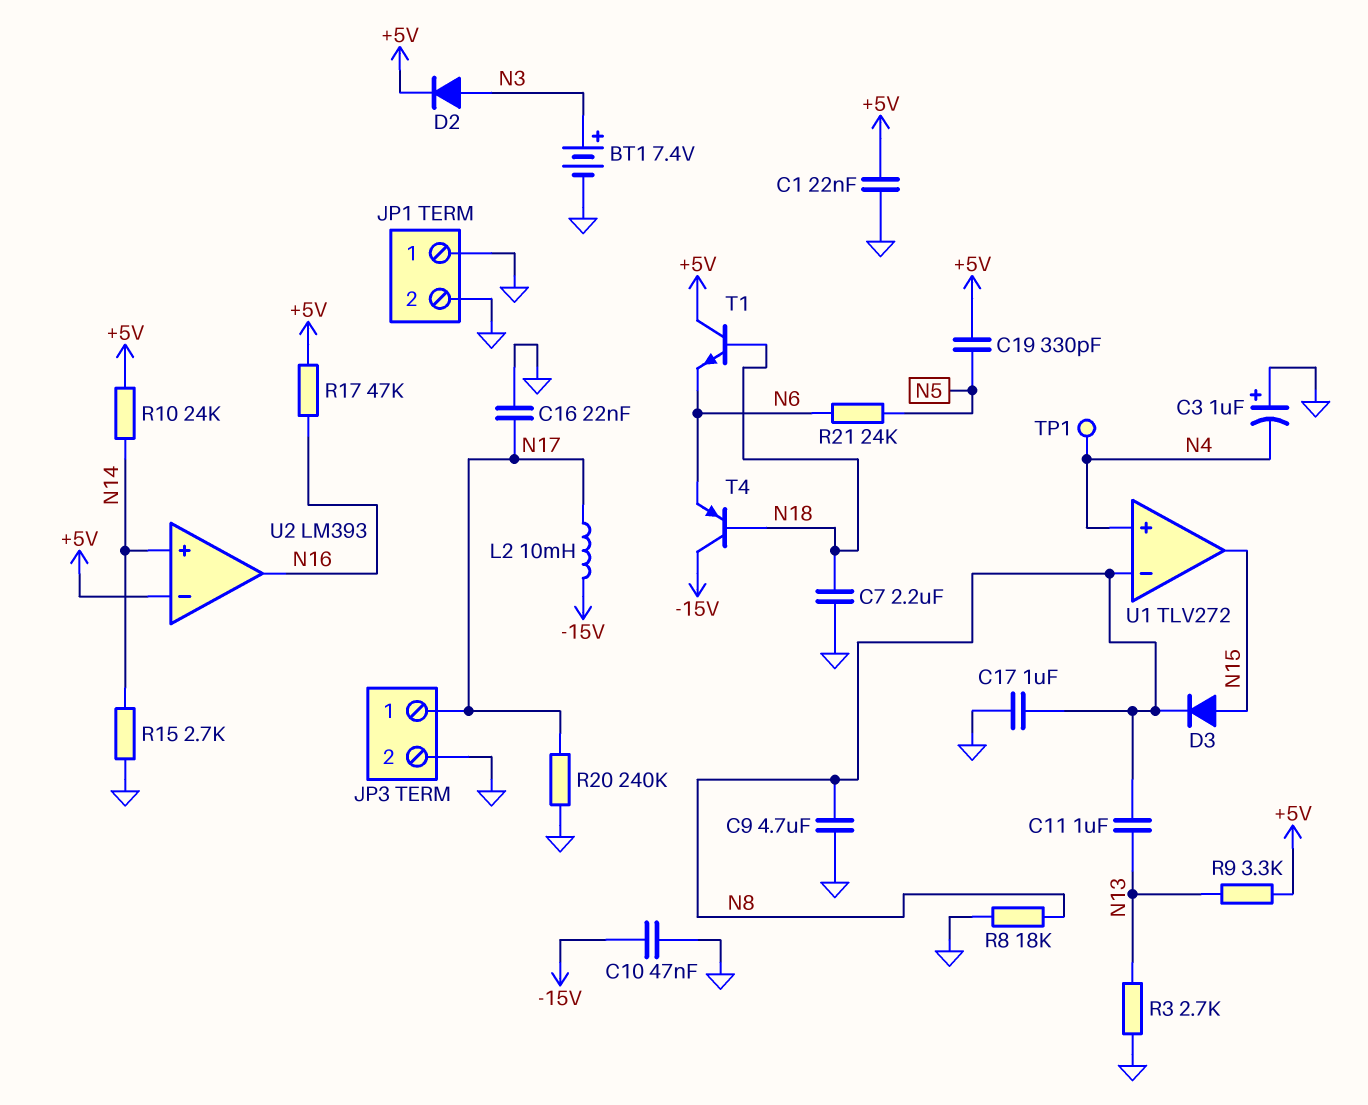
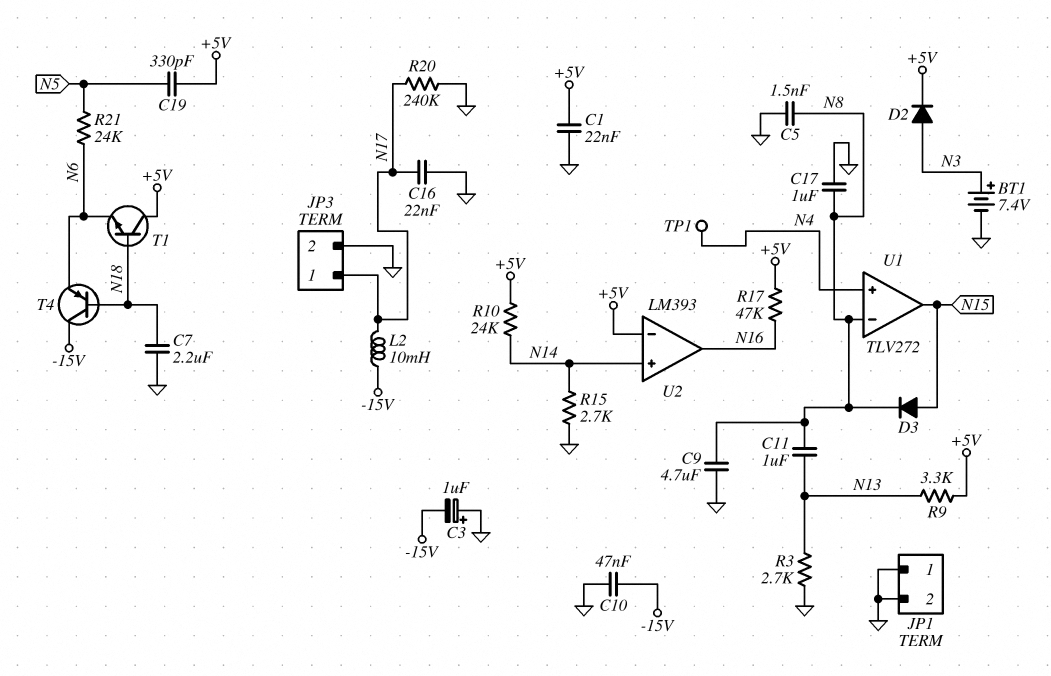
C3: 1uF (plus GND, minus N4) -> 1uF (plus GND, minus -15V)
C5: none -> 1.5nF (GND, N8)
R8: 18k (GND, N8) -> none

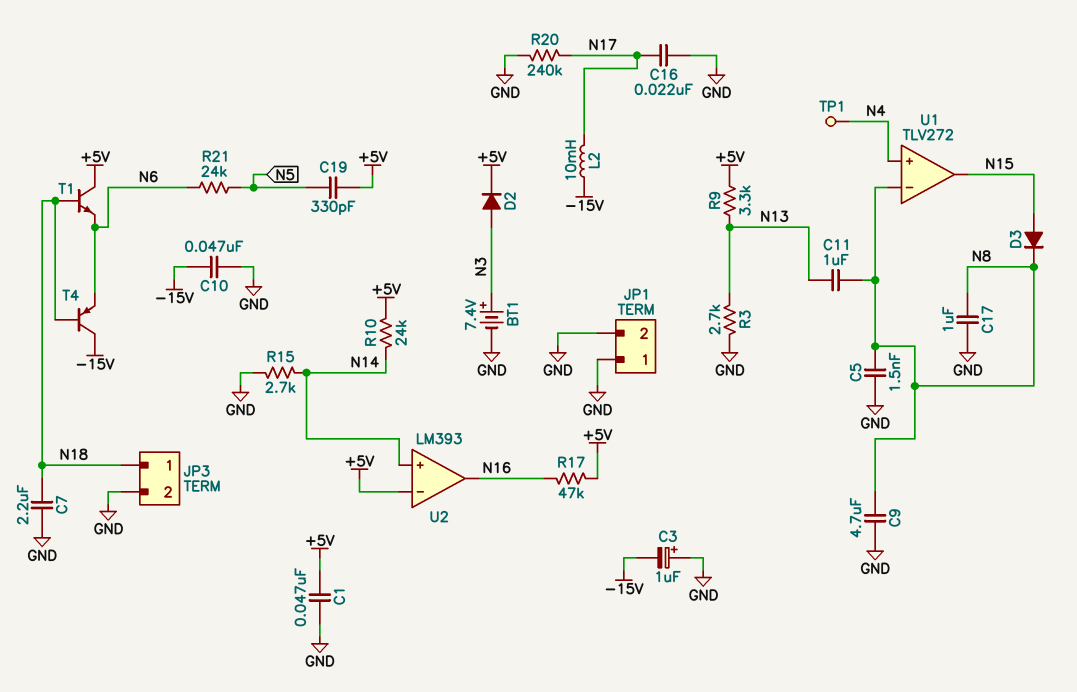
C1: 22nF (+5V, GND) -> 47nF (+5V, GND)
JP3 pin 1: N17 -> N18

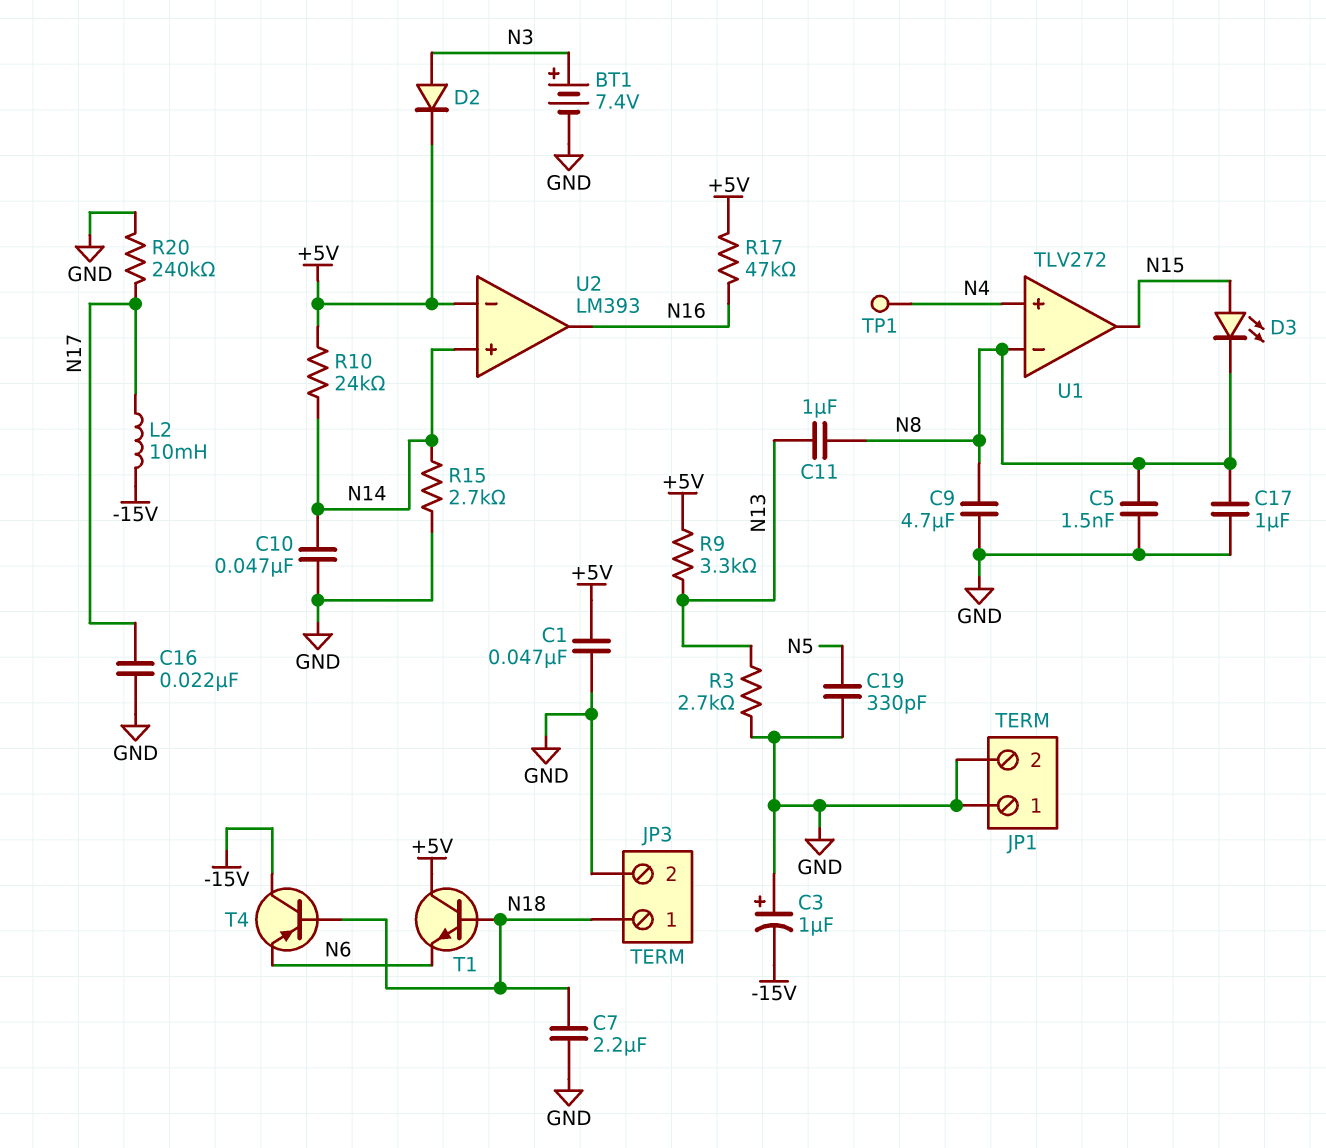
C10: 47nF (-15V, GND) -> 47nF (GND, N14)
C19: 330pF (+5V, N5) -> 330pF (GND, N5)
D3: diode (A N15, K N8) -> LED (A N15, K N8)
R21: 24k (N5, N6) -> none

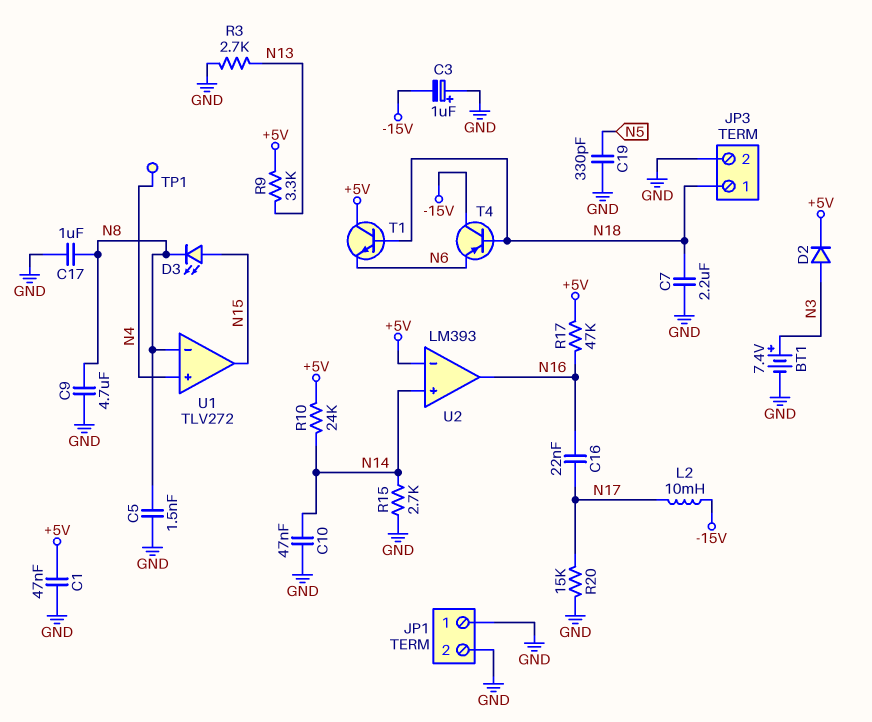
C11: 1uF (N8, N13) -> none
C16: 22nF (GND, N17) -> 22nF (N16, N17)
R20: 240k (GND, N17) -> 15k (GND, N17)

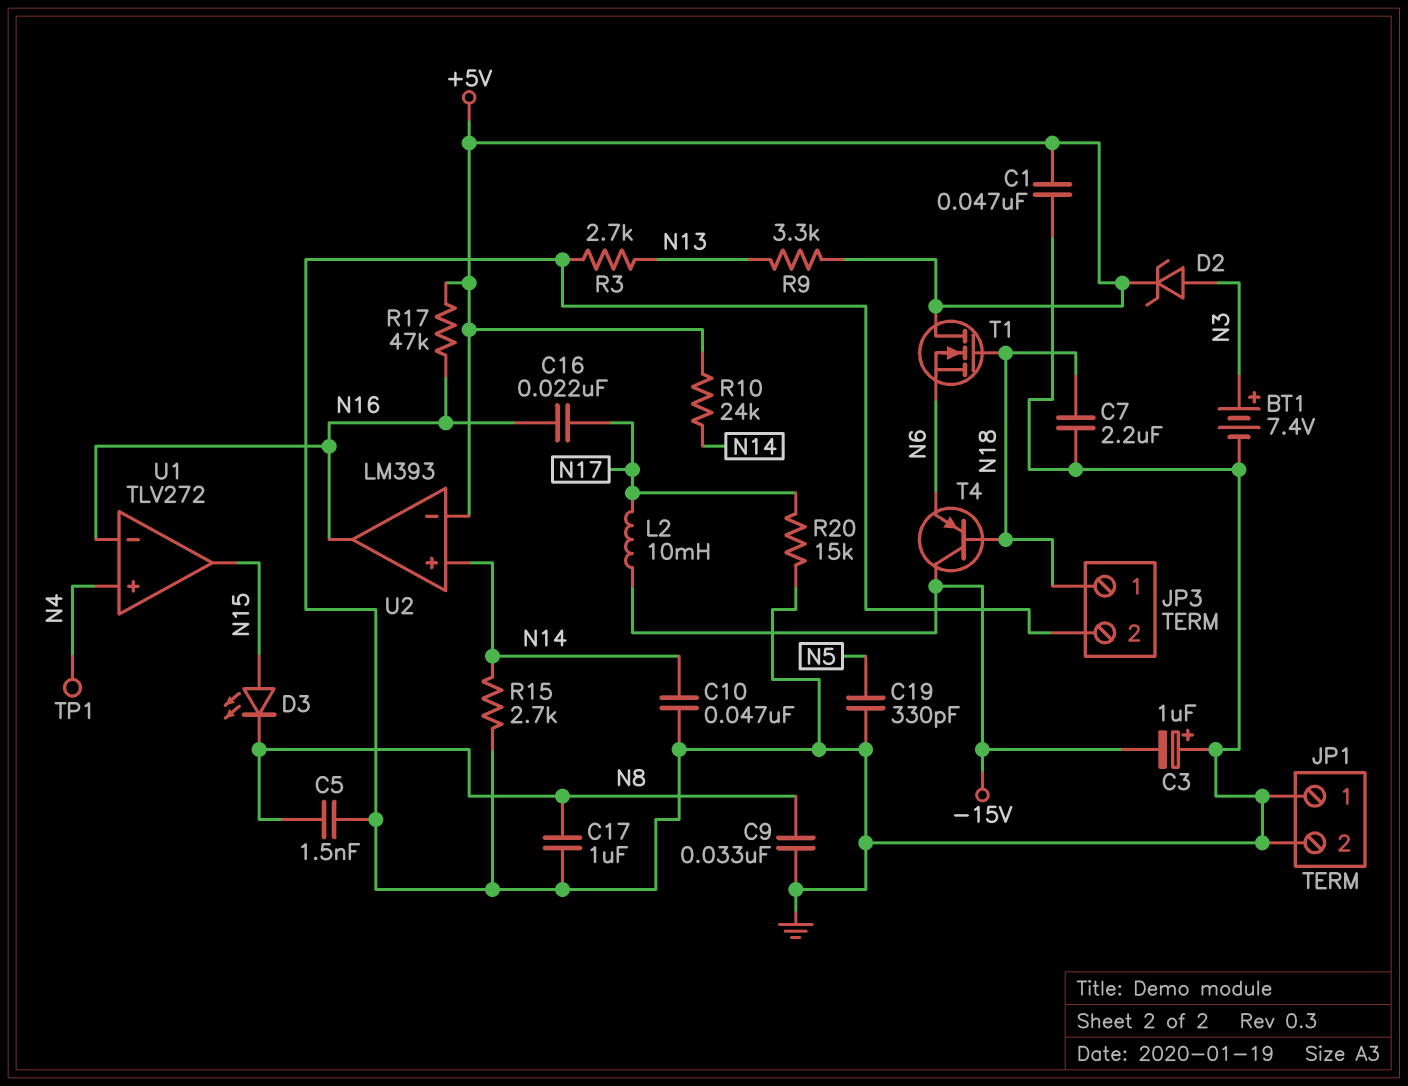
C9: 4.7uF (GND, N8) -> 33nF (GND, N8)
D2: diode (A N3, K +5V) -> zener (A N3, K +5V)
T1: NPN (B N18, C +5V, E N6) -> NMOS (G N18, D +5V, S N6)
U1 pin in-: N8 -> N16

